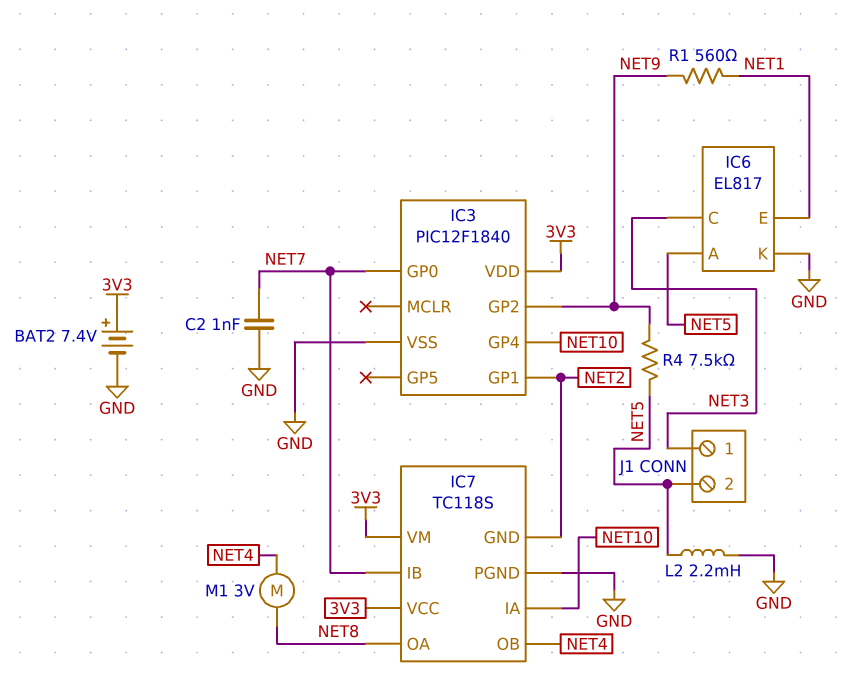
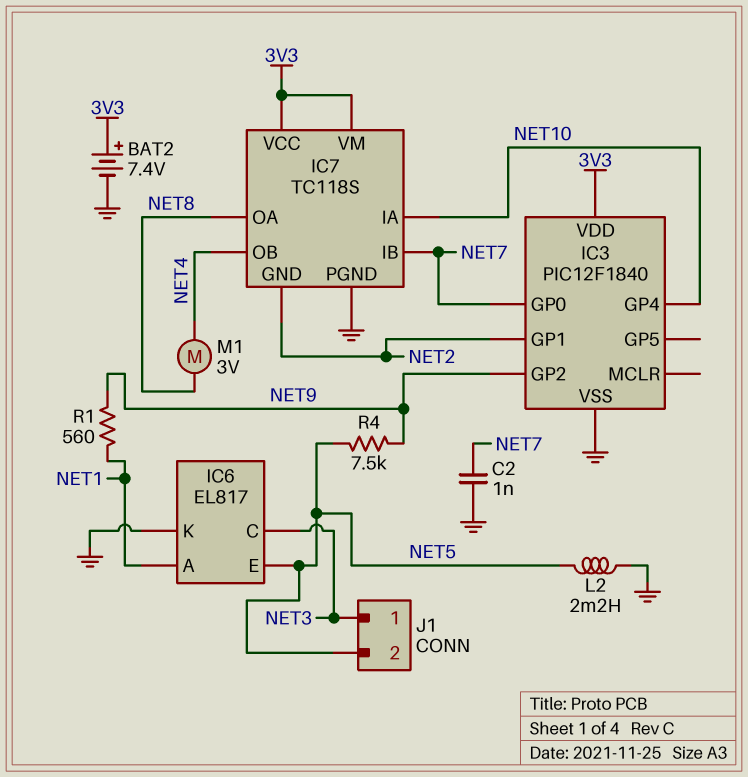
IC6 pin A: NET5 -> NET1
IC6 pin E: NET1 -> NET5

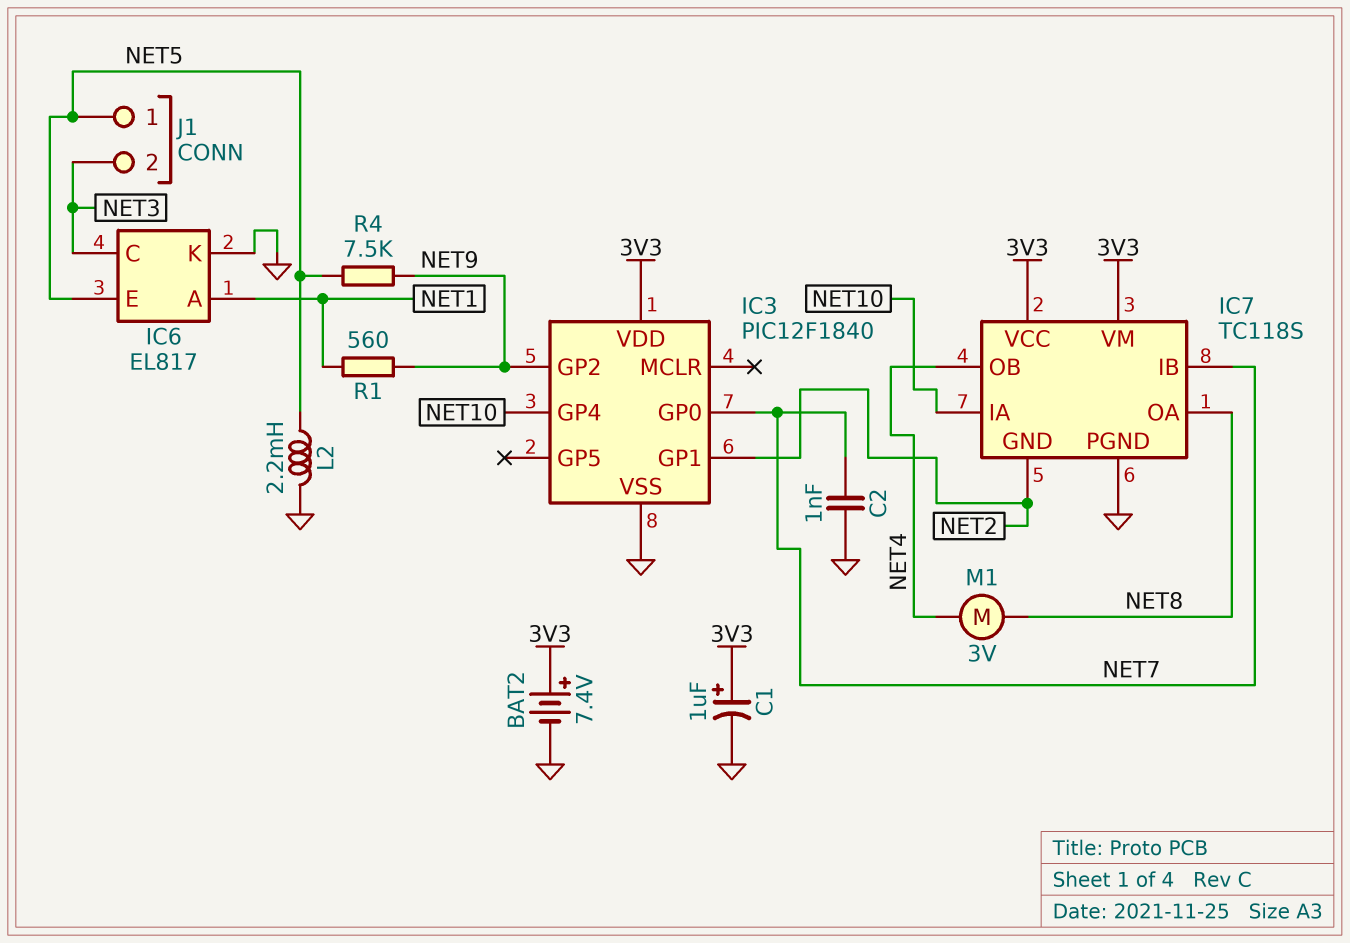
C1: none -> 1uF (plus 3V3, minus GND)
J1 pin 1: NET3 -> NET5
J1 pin 2: NET5 -> NET3

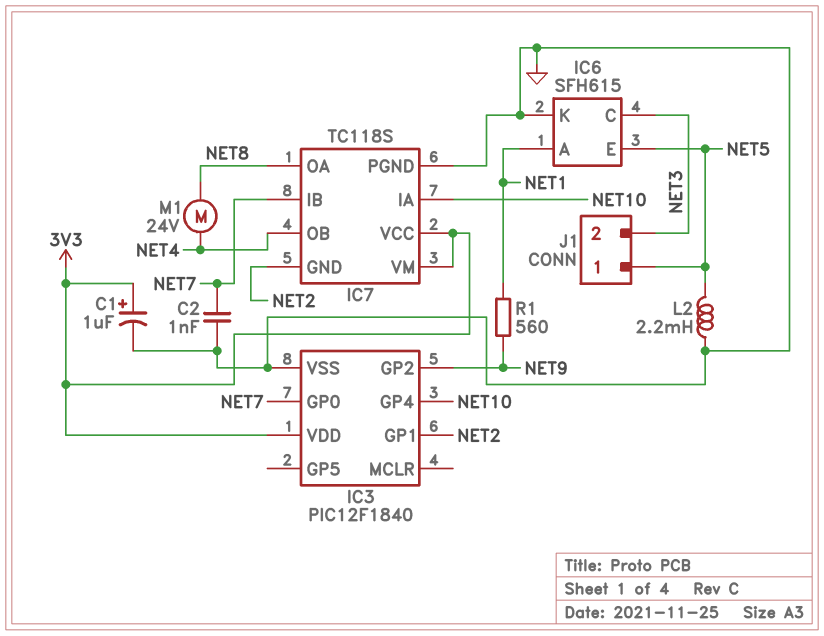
BAT2: 7.4V (plus 3V3, minus GND) -> none
IC6: EL817 -> SFH615
M1: motor 3V (NET4, NET8) -> motor 24V (NET4, NET8)
R4: 7.5k (NET5, NET9) -> none

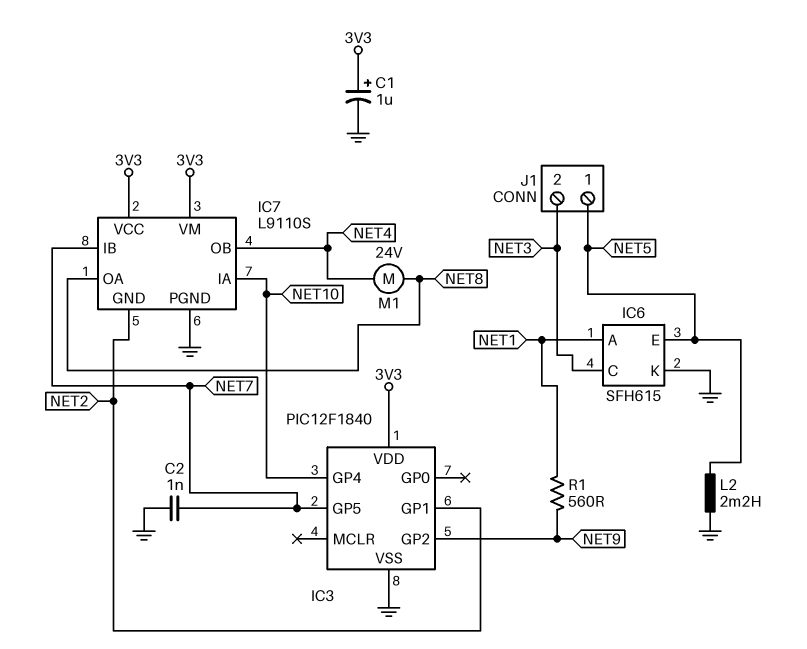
IC3 pin GP0: NET7 -> none
IC3 pin GP5: none -> NET7
IC7: TC118S -> L9110S

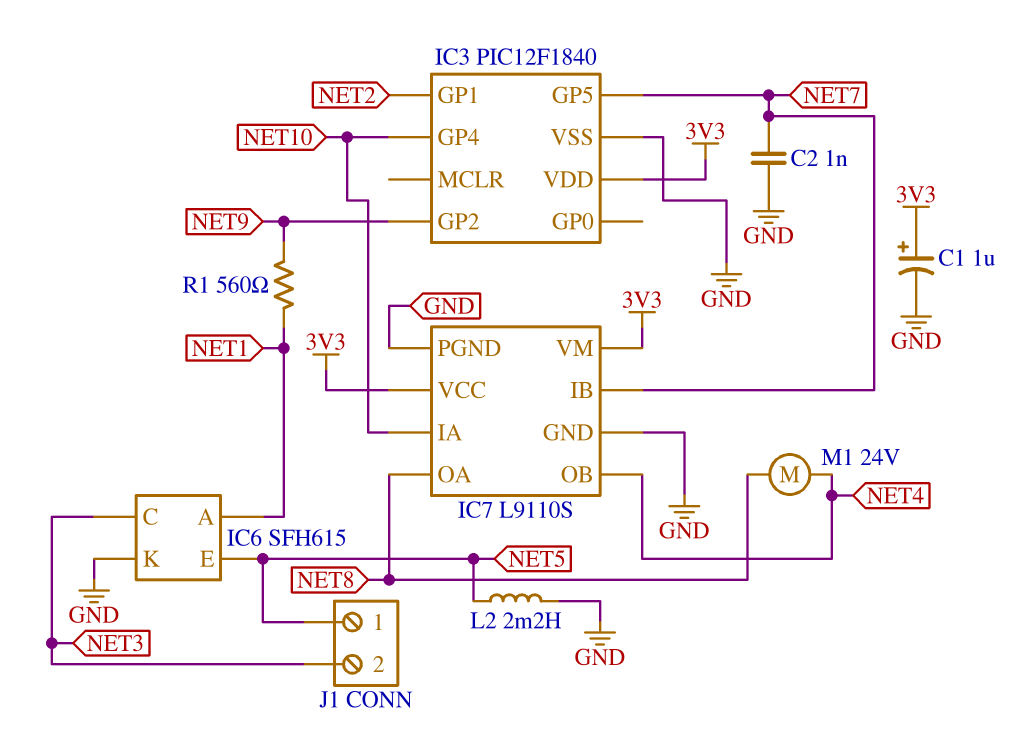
IC7 pin GND: NET2 -> GND

